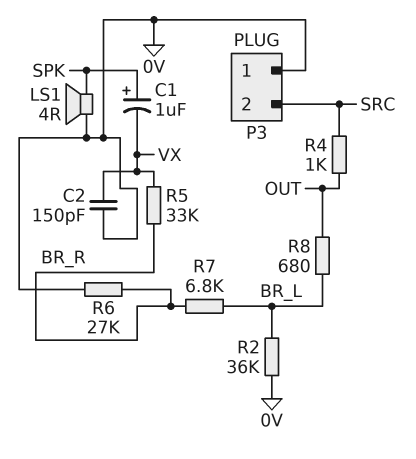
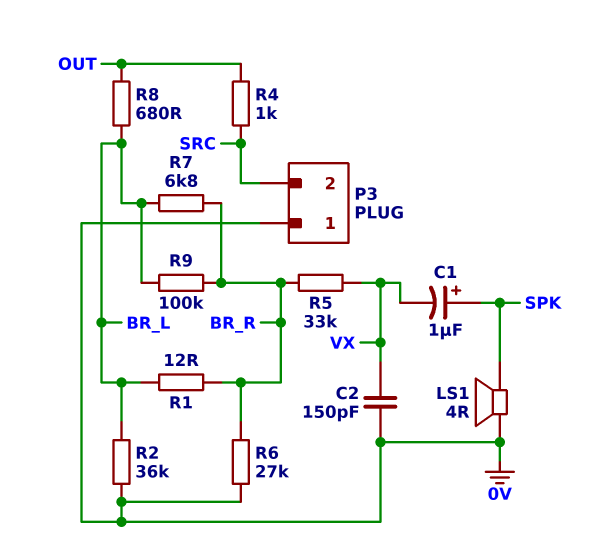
R1: none -> 12 (BR_L, BR_R)
R9: none -> 100k (BR_L, BR_R)

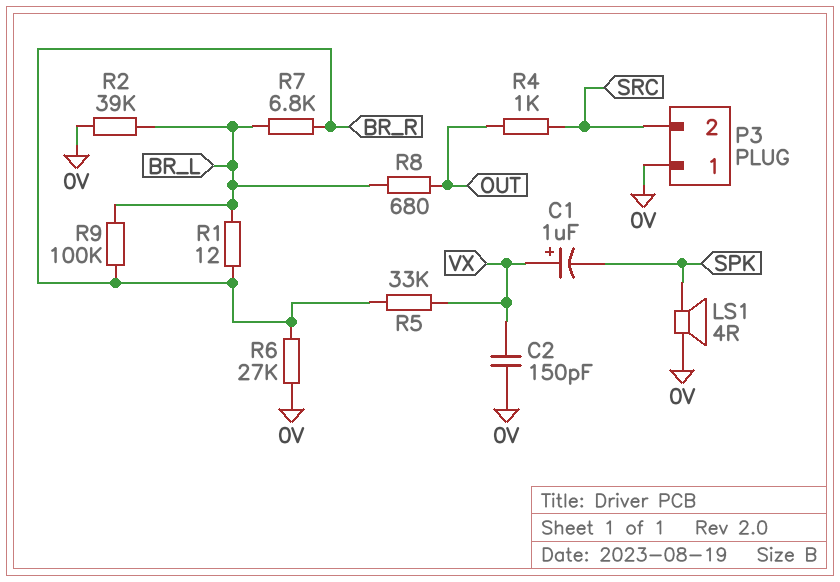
C1: 1uF (plus SPK, minus VX) -> 1uF (plus VX, minus SPK)
R2: 36k (0V, BR_L) -> 39k (0V, BR_L)

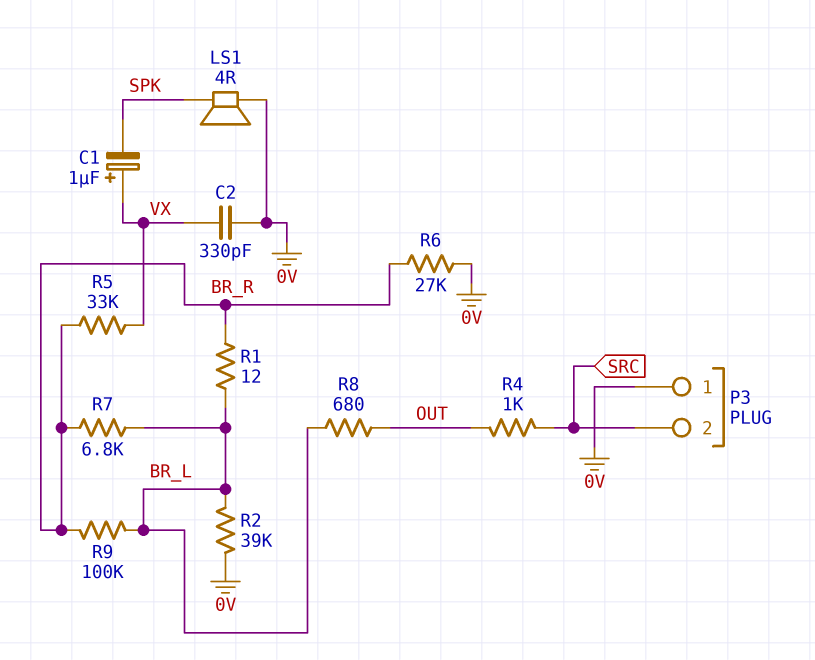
C2: 150pF (0V, VX) -> 330pF (0V, VX)

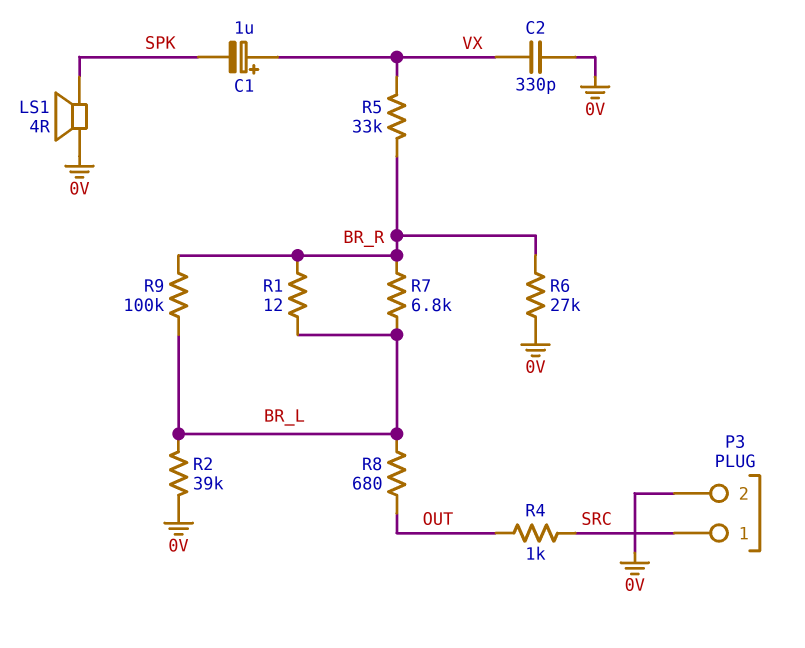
P3 pin 1: 0V -> SRC
P3 pin 2: SRC -> 0V

